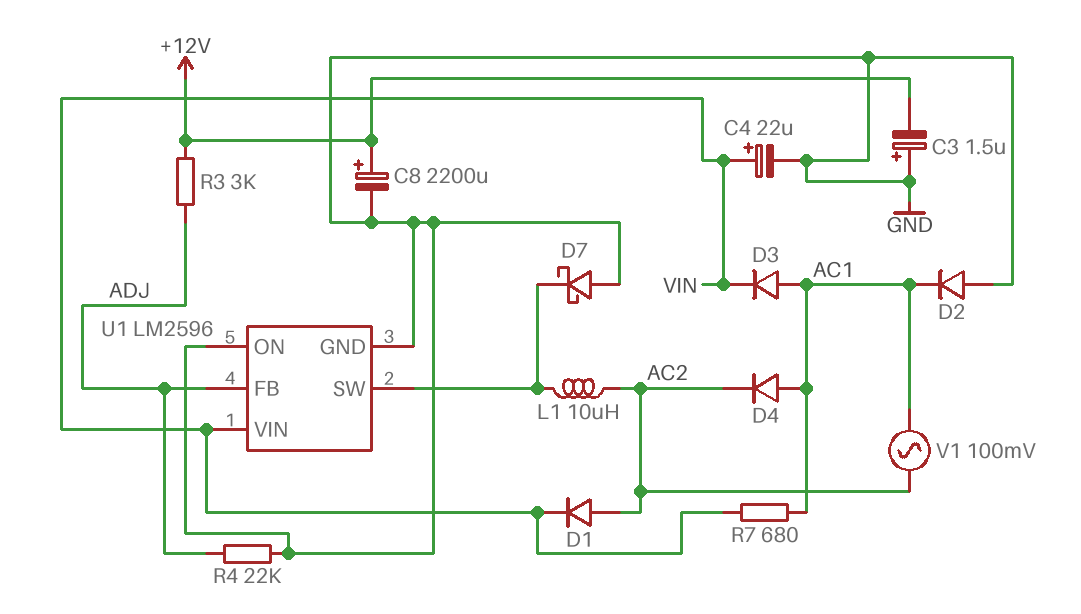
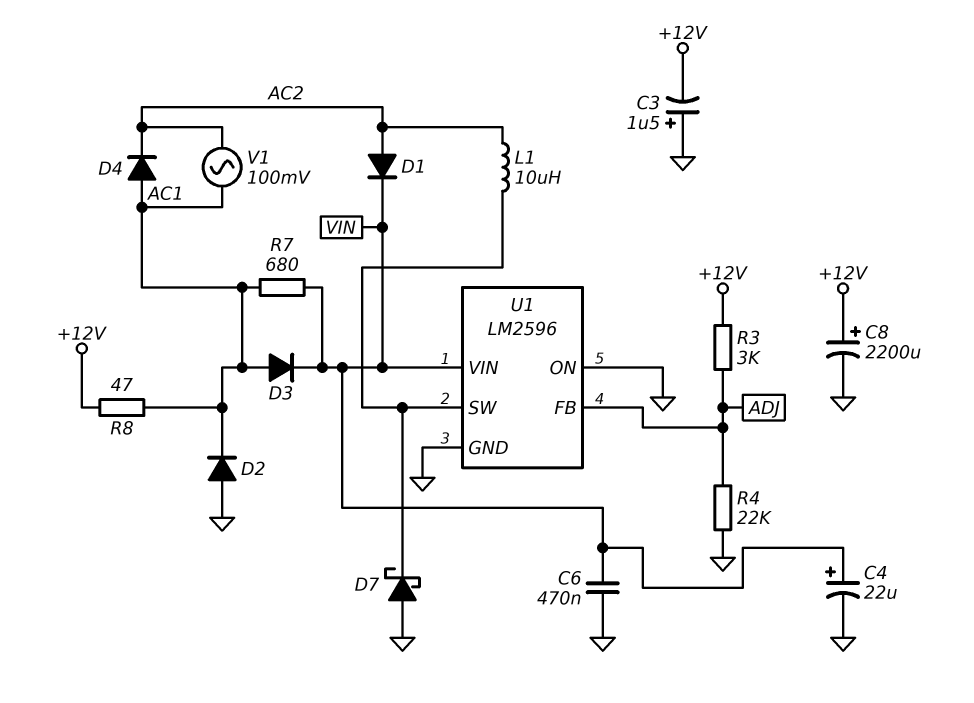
C6: none -> 470nF (GND, VIN)
R8: none -> 47 (+12V, AC1)

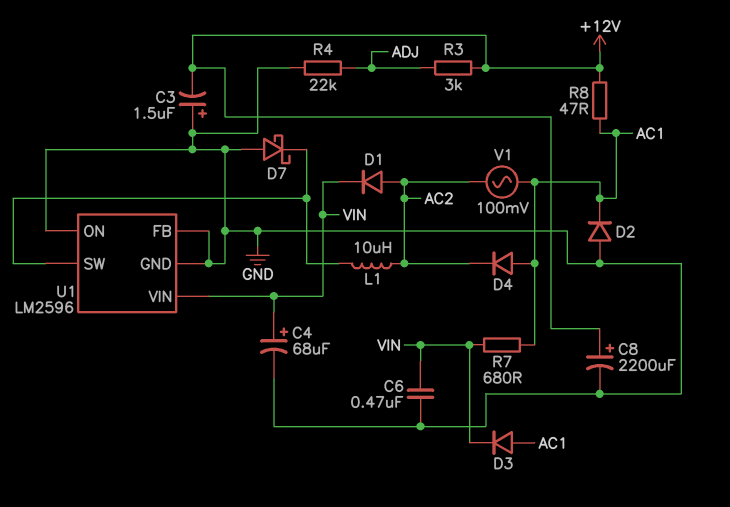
C4: 22uF (plus VIN, minus GND) -> 68uF (plus VIN, minus GND)
U1 pin FB: ADJ -> GND

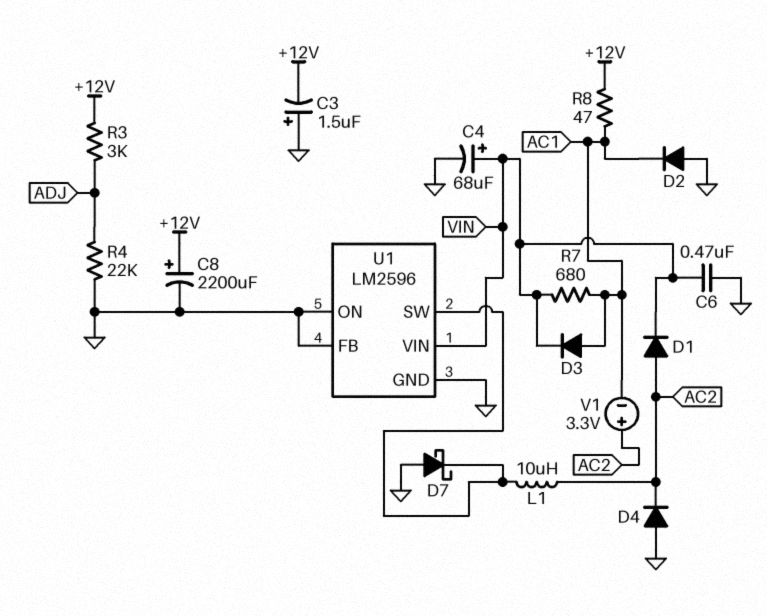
D4: diode (A AC1, K AC2) -> diode (A GND, K AC2)
V1: AC 100mV (AC1, AC2) -> 3.3V (plus AC2, minus AC1)

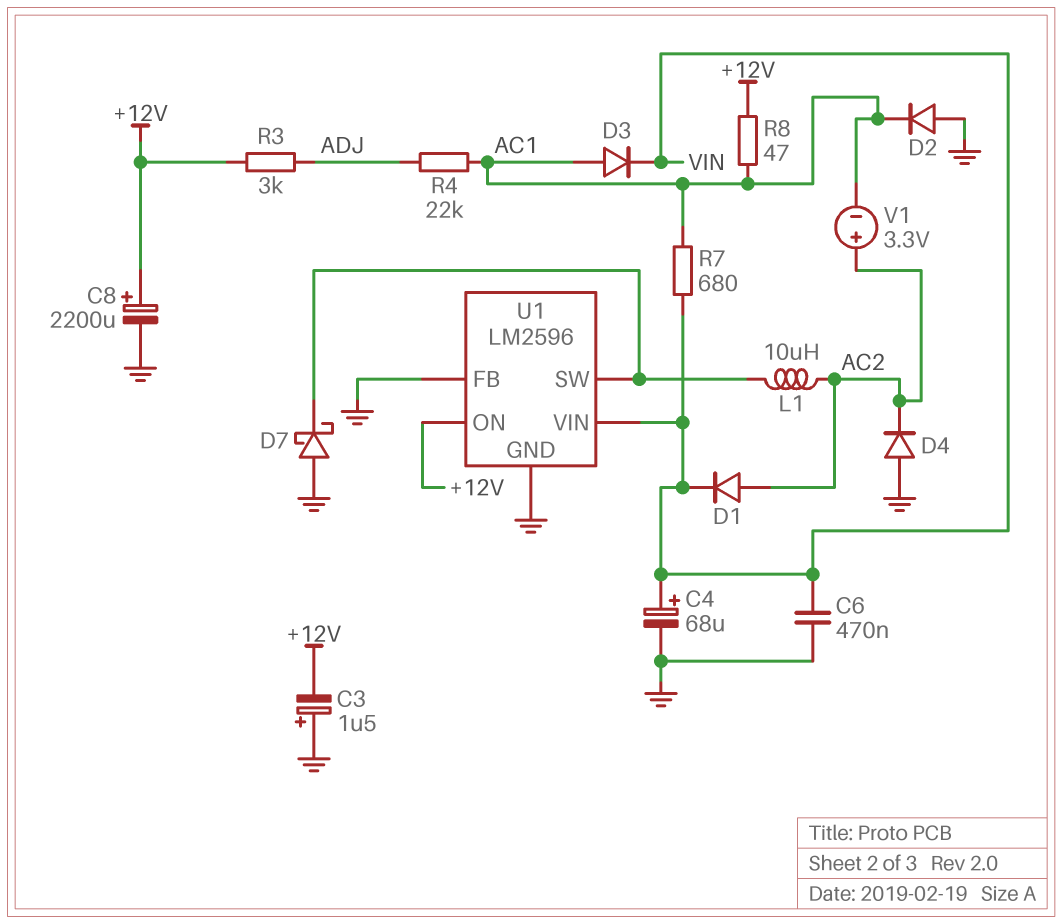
R4: 22k (ADJ, GND) -> 22k (AC1, ADJ)
U1 pin ON: GND -> +12V

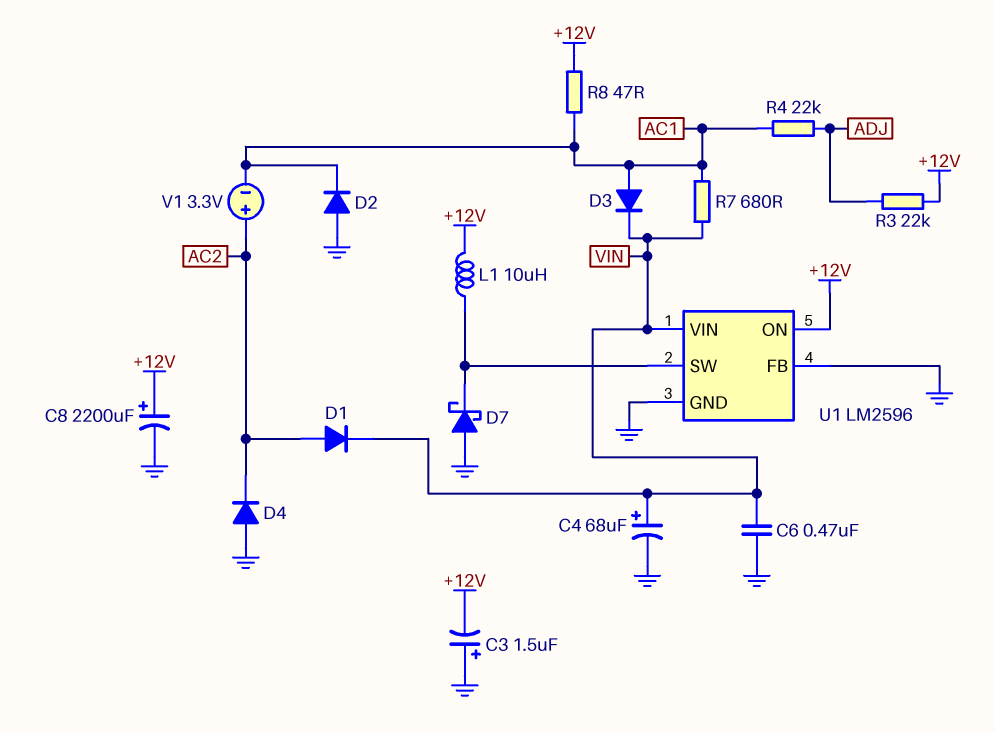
L1: 10uH (AC2, U1/SW) -> 10uH (+12V, U1/SW)
R3: 3k (+12V, ADJ) -> 22k (+12V, ADJ)

